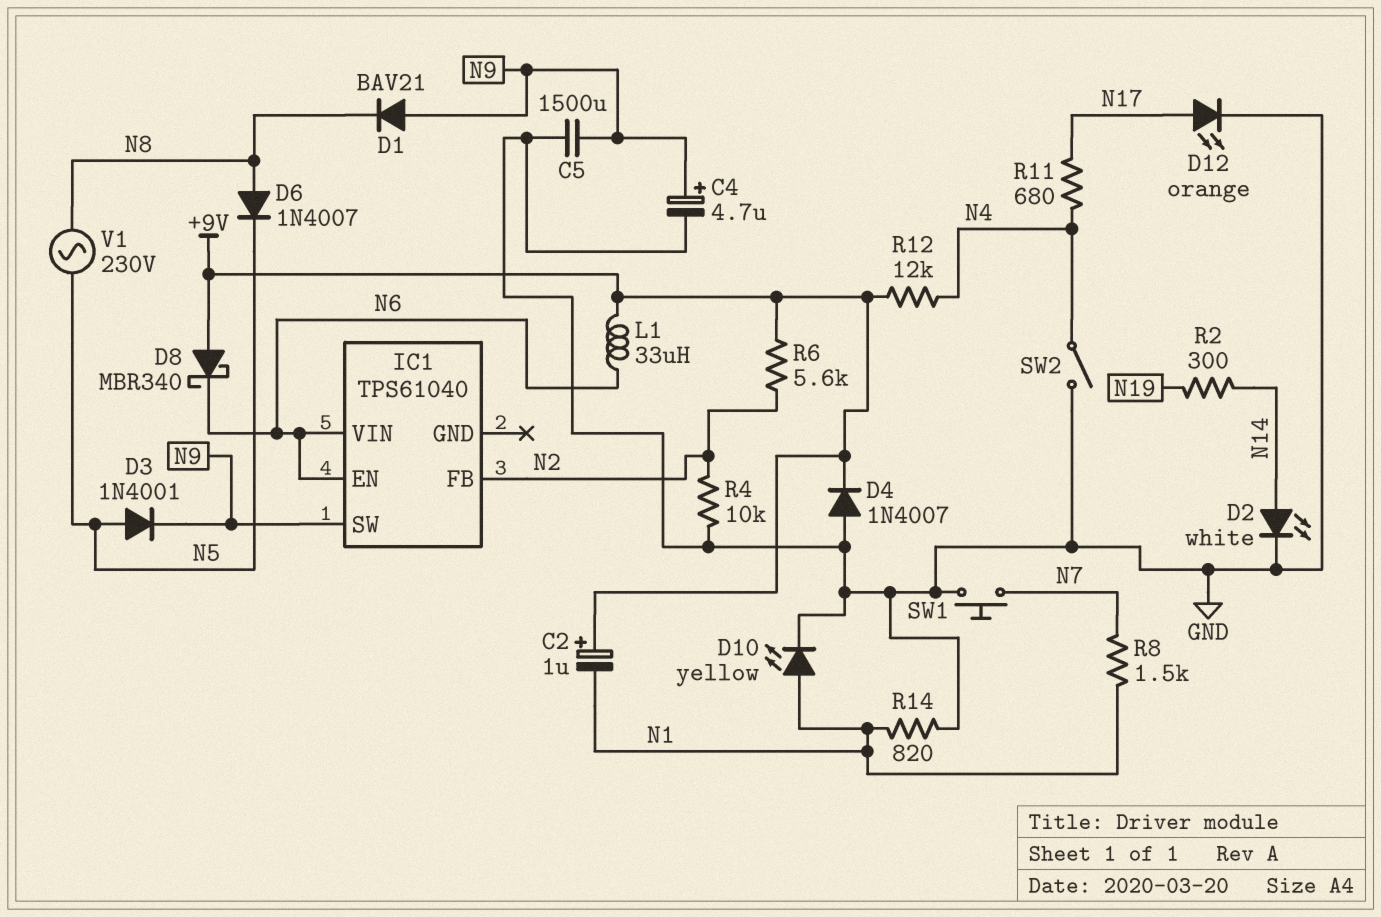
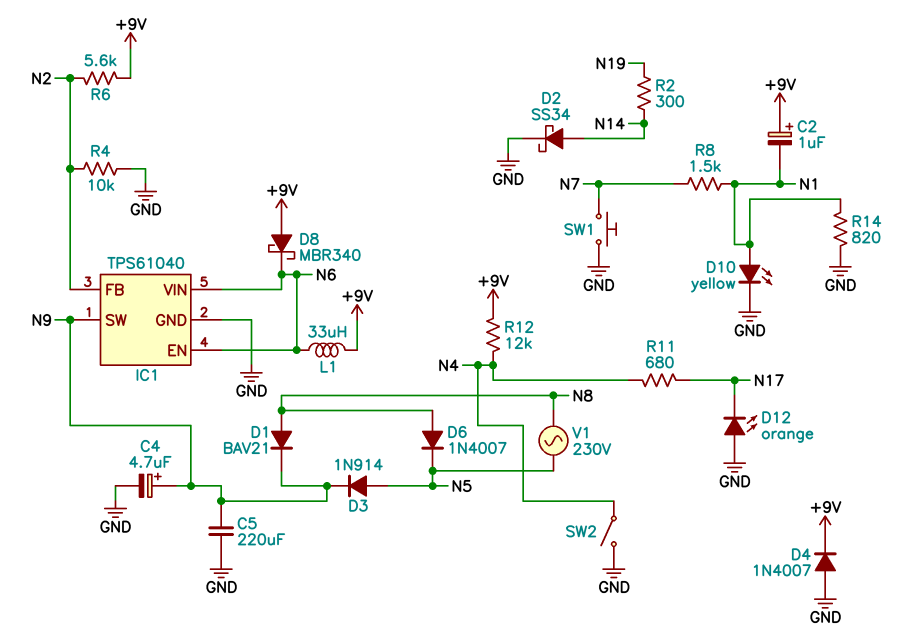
C5: 1500uF (GND, N9) -> 220uF (GND, N9)
D1: diode BAV21 (A N9, K N8) -> diode BAV21 (A N8, K N9)
D2: LED white (A N14, K GND) -> schottky SS34 (A N14, K GND)
D3: diode 1N4001 (A N5, K N9) -> diode 1N914 (A N5, K N9)
D12: LED orange (A N17, K GND) -> LED orange (A GND, K N17)
IC1 pin GND: none -> GND

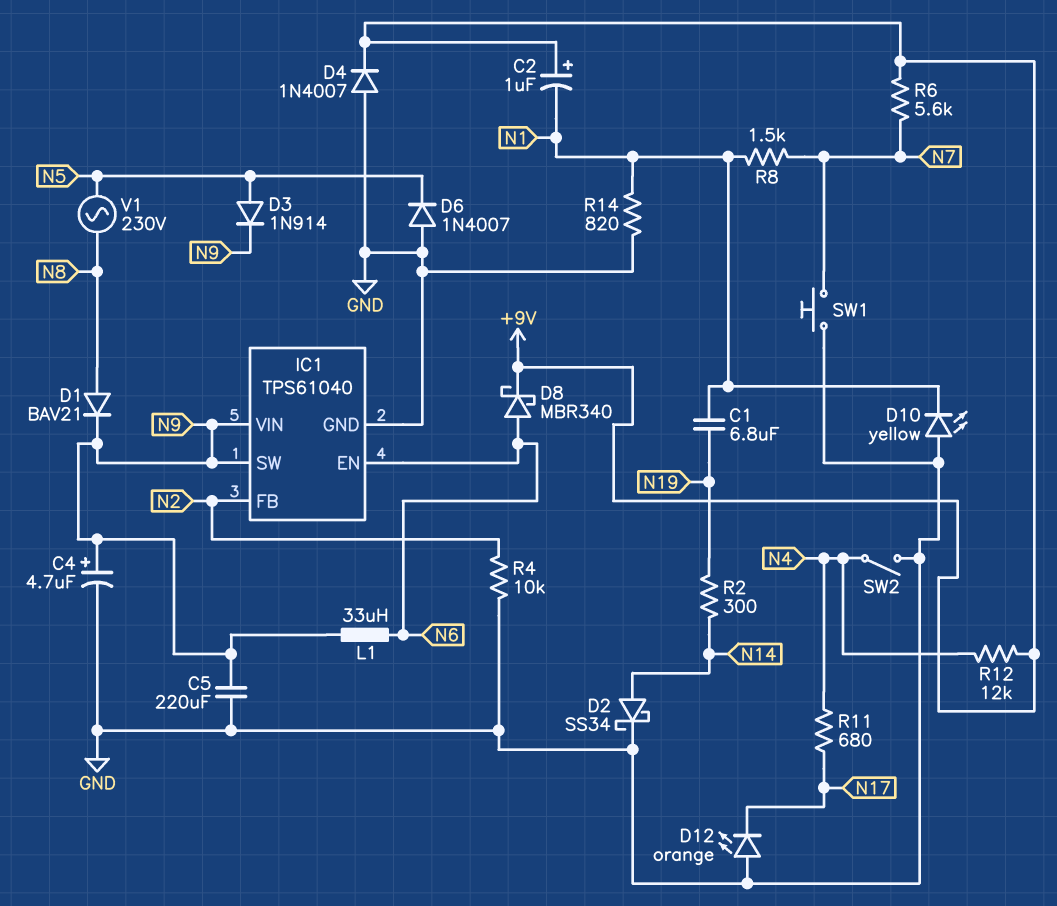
C1: none -> 6.8uF (N1, N19)
D6: diode 1N4007 (A N8, K N5) -> diode 1N4007 (A GND, K N5)
D8: schottky MBR340 (A +9V, K N6) -> schottky MBR340 (A N6, K +9V)
D10: LED yellow (A N1, K GND) -> LED yellow (A GND, K N1)
IC1 pin VIN: N6 -> N9
L1: 33uH (+9V, N6) -> 33uH (N6, N9)
R6: 5.6k (+9V, N2) -> 5.6k (+9V, N7)

